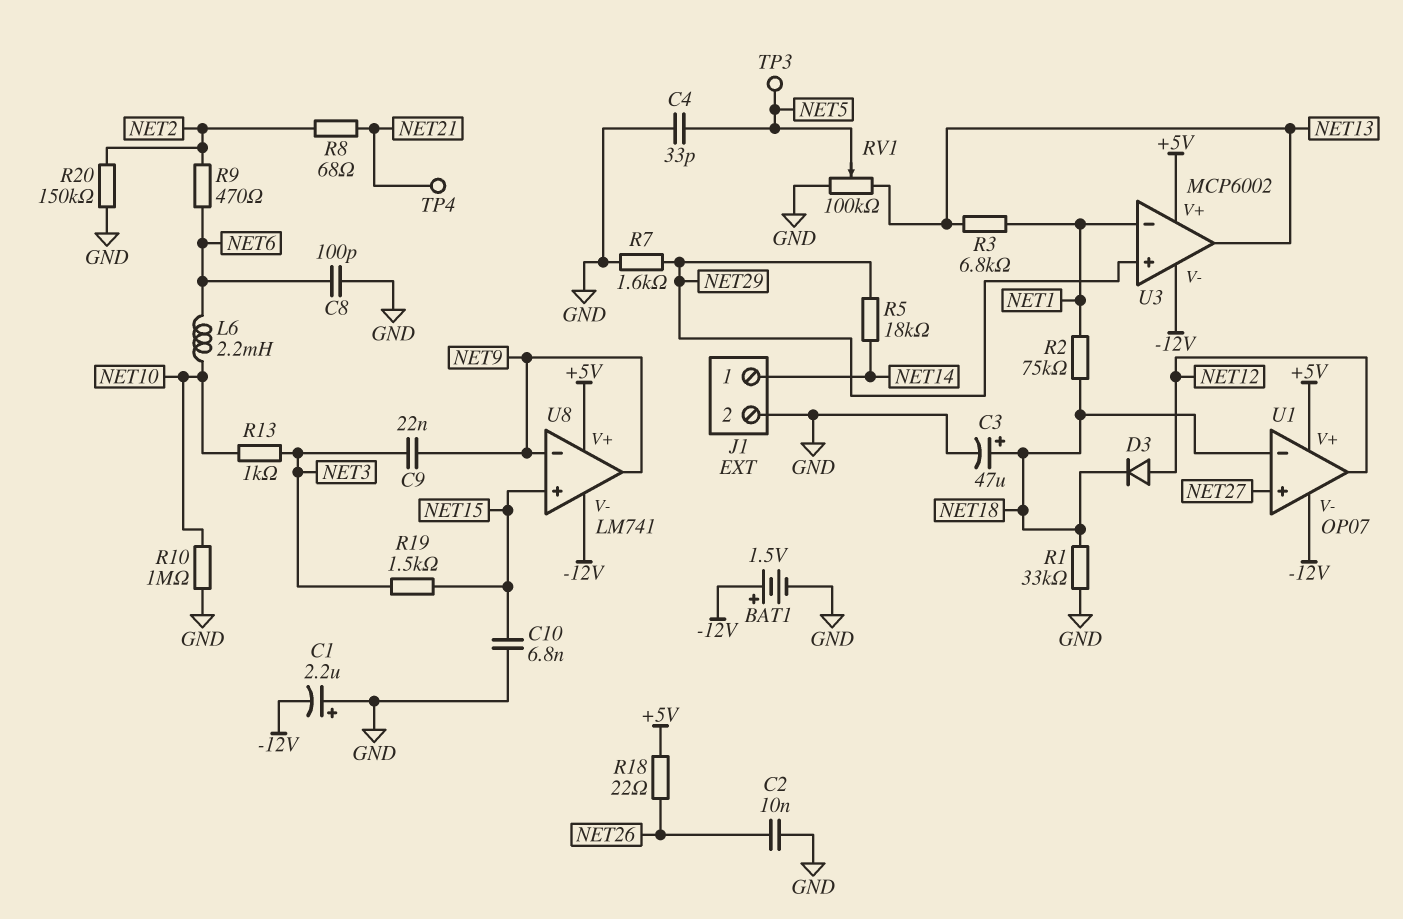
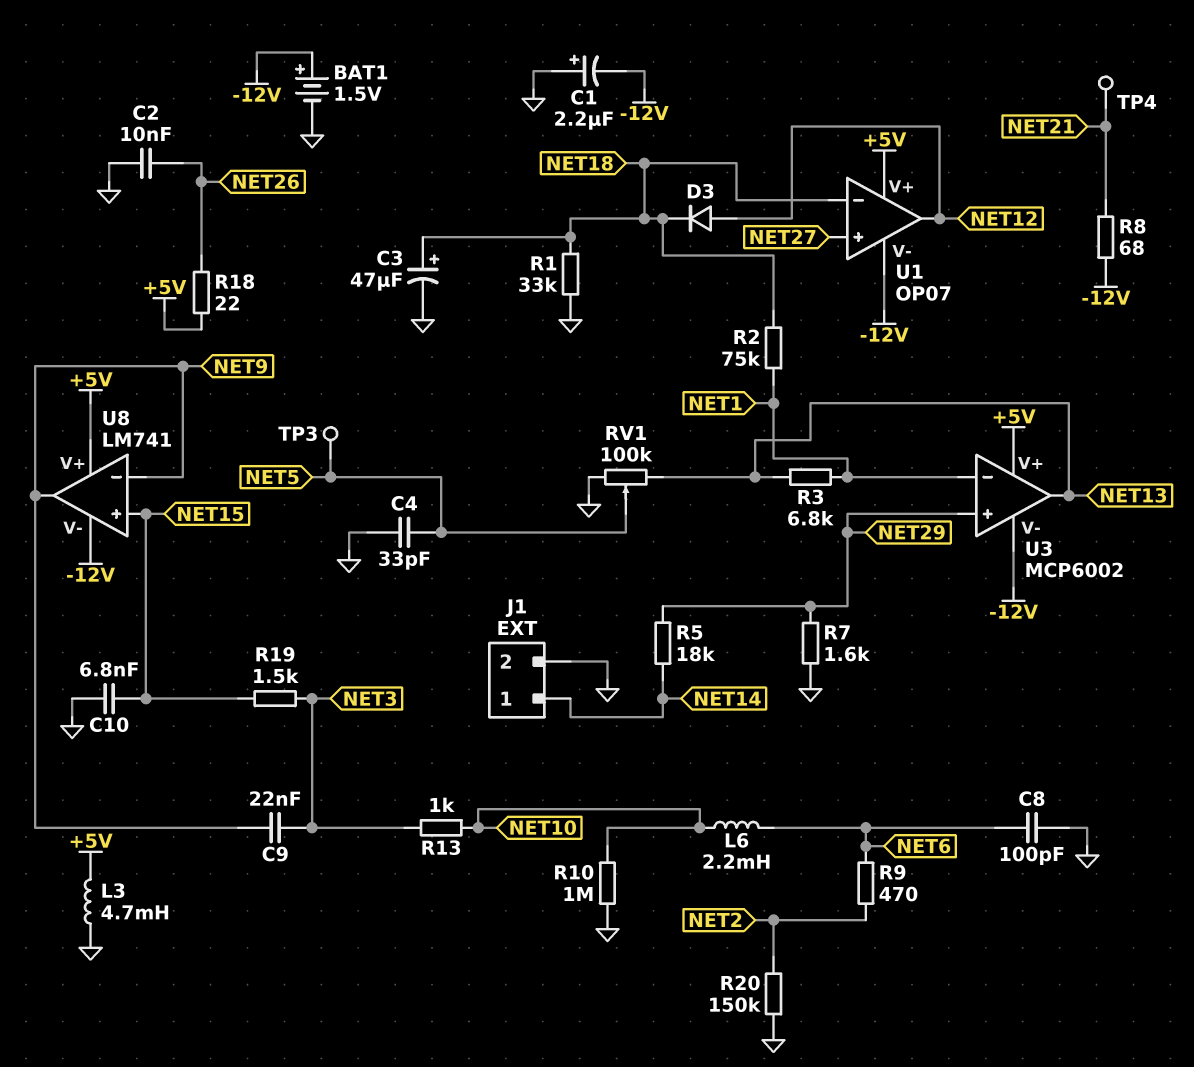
L3: none -> 4.7mH (+5V, GND)
R8: 68 (NET2, NET21) -> 68 (-12V, NET21)

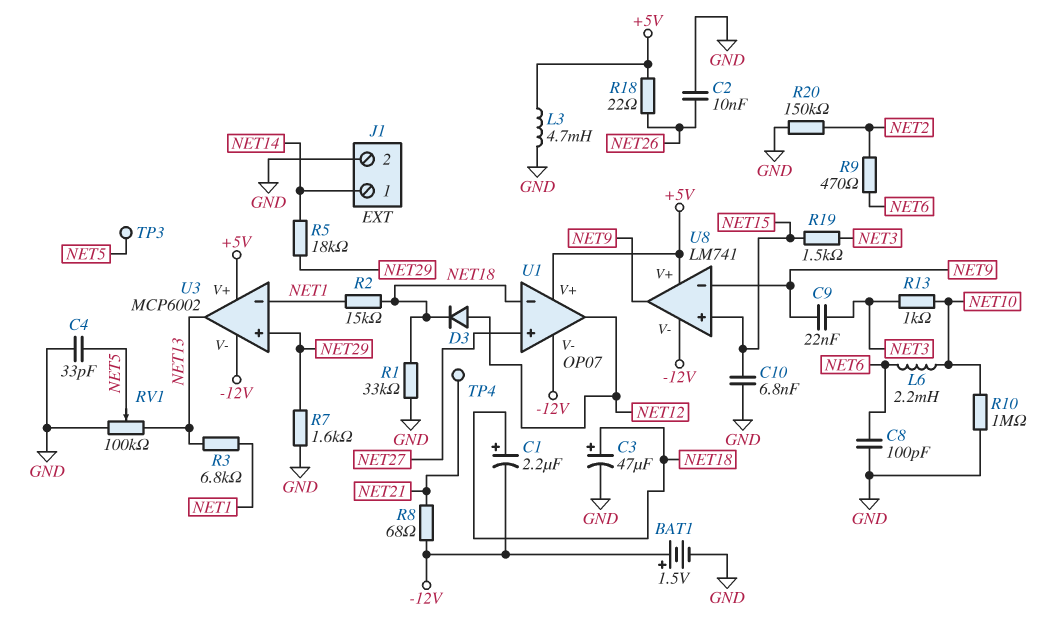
C1: 2.2uF (plus GND, minus -12V) -> 2.2uF (plus NET18, minus -12V)
R2: 75k (NET1, NET18) -> 15k (NET1, NET18)

